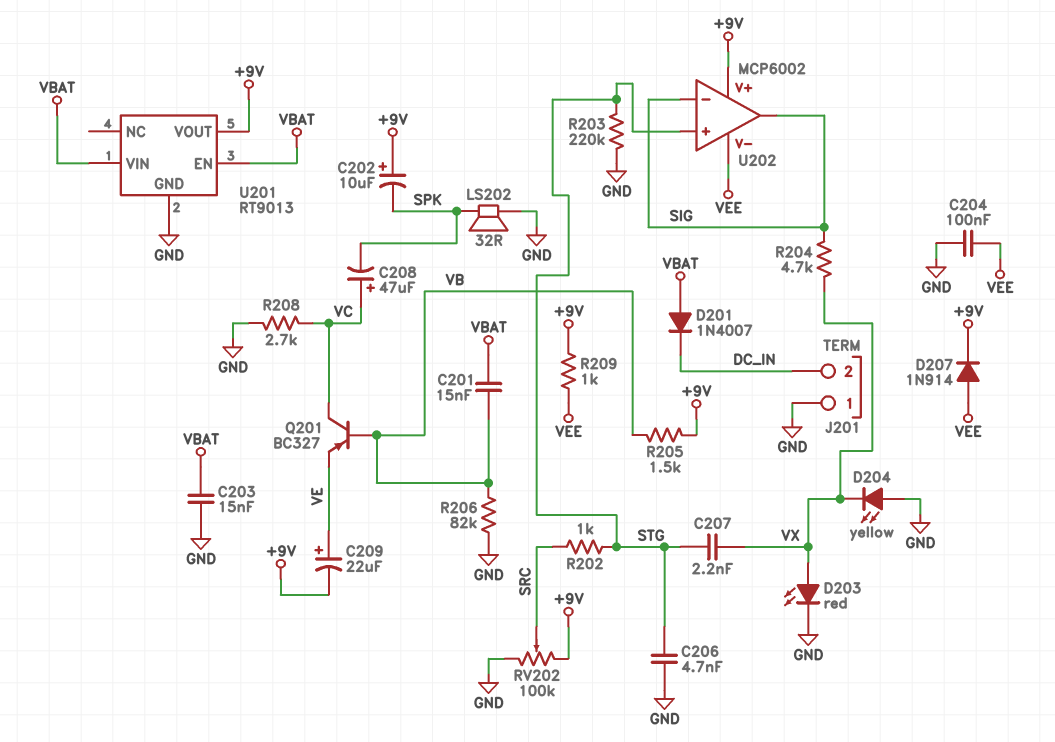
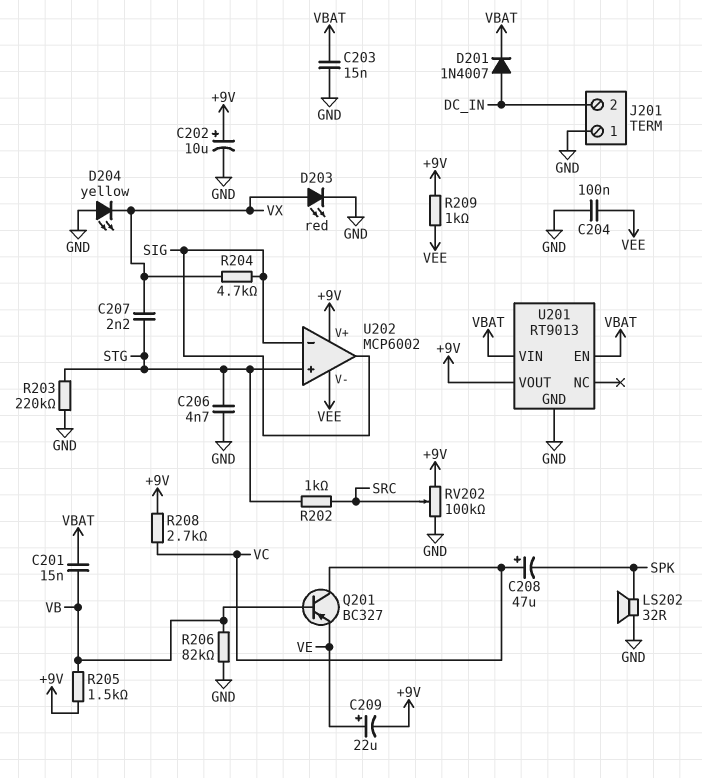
C202: 10uF (plus +9V, minus SPK) -> 10uF (plus +9V, minus GND)
D201: diode 1N4007 (A VBAT, K DC_IN) -> diode 1N4007 (A DC_IN, K VBAT)
D207: diode 1N914 (A VEE, K +9V) -> none
R208: 2.7k (GND, VC) -> 2.7k (+9V, VC)

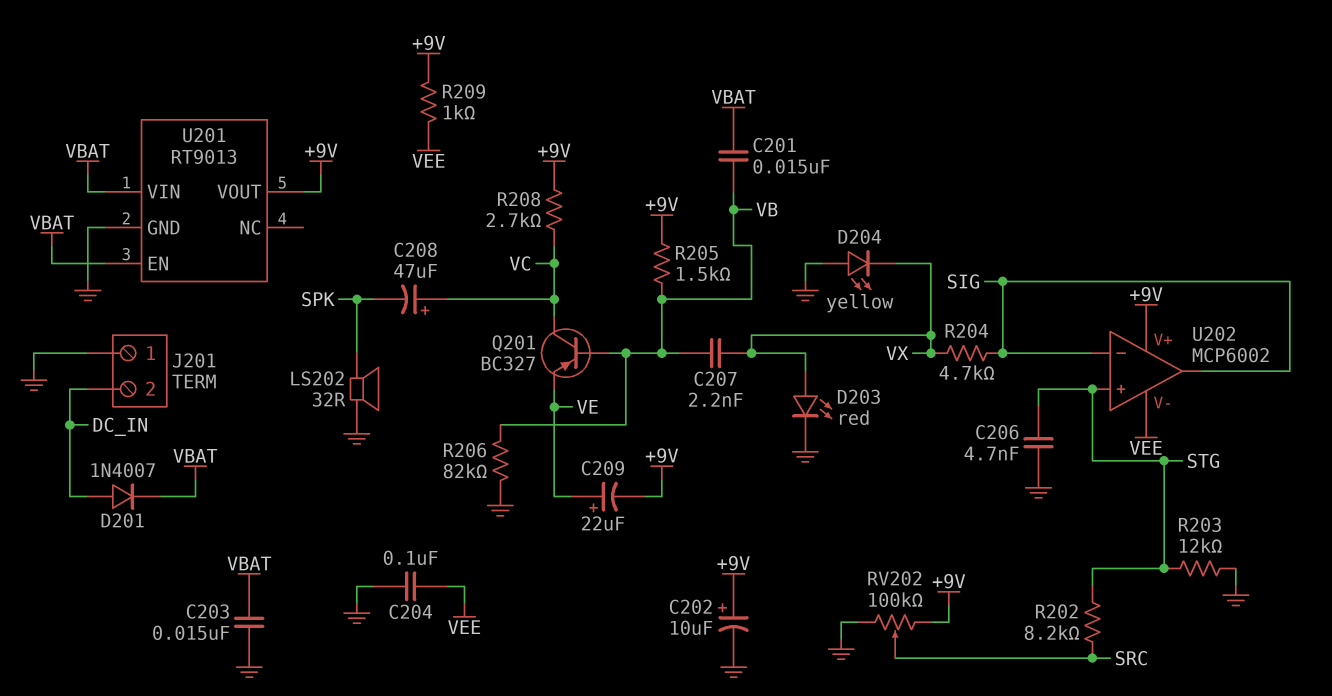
C207: 2.2nF (STG, VX) -> 2.2nF (VB, VX)
R202: 1k (SRC, STG) -> 8.2k (SRC, STG)
R203: 220k (GND, STG) -> 12k (GND, STG)

